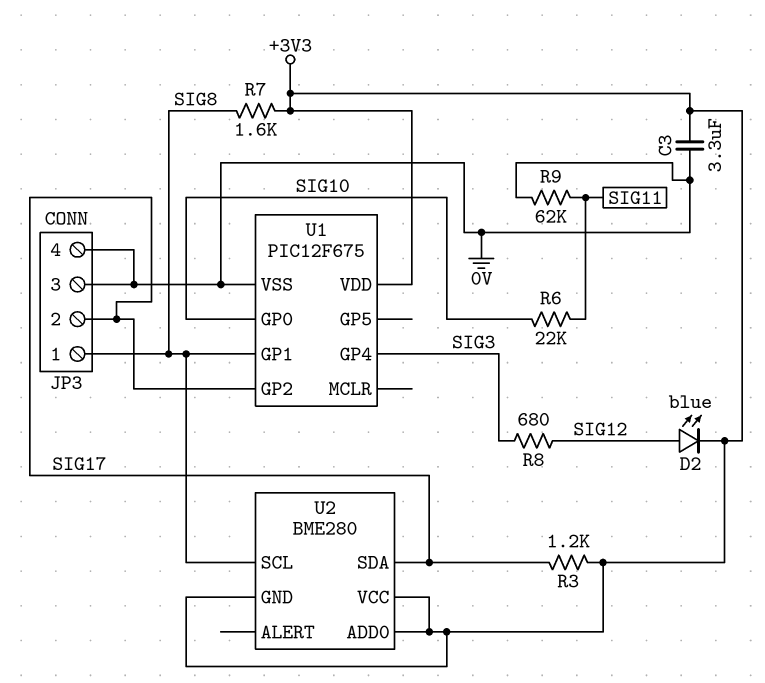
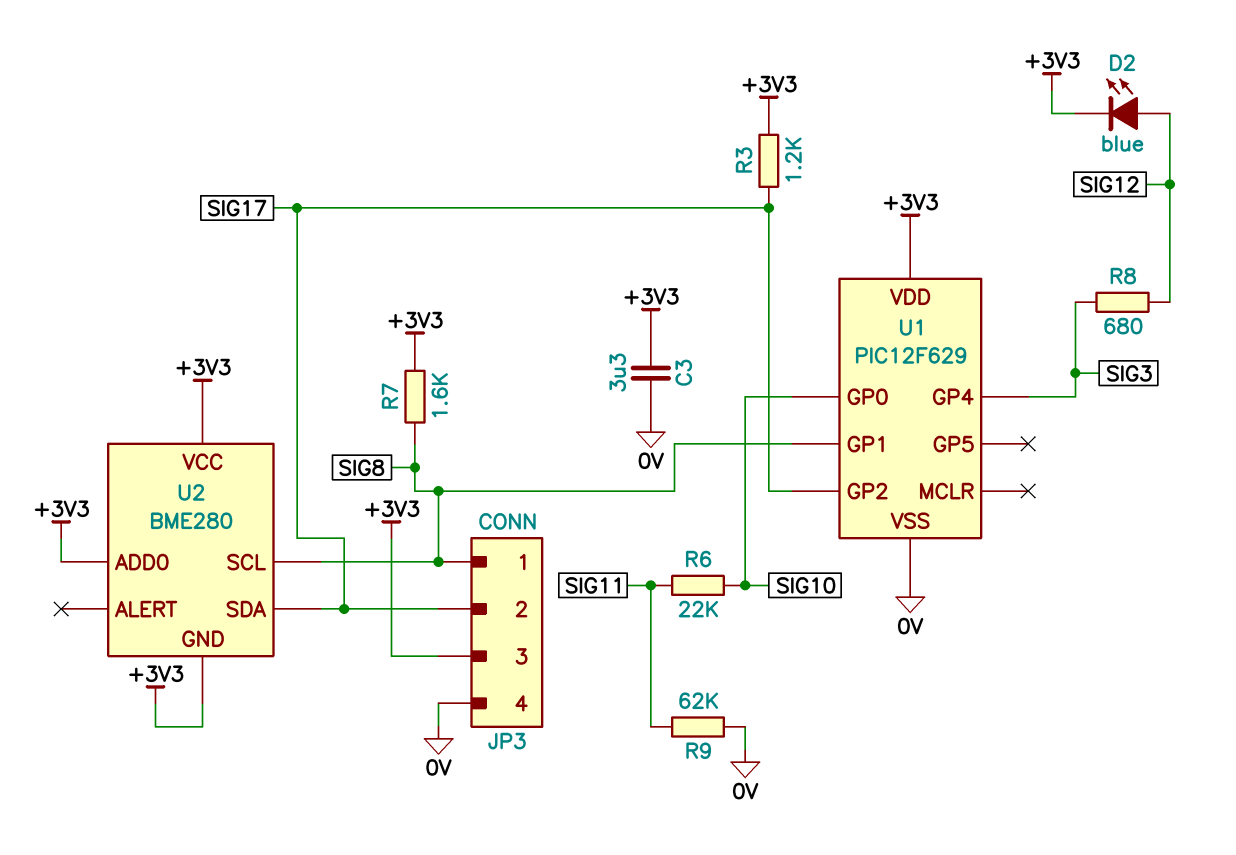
JP3 pin 3: 0V -> +3V3
U1: PIC12F675 -> PIC12F629

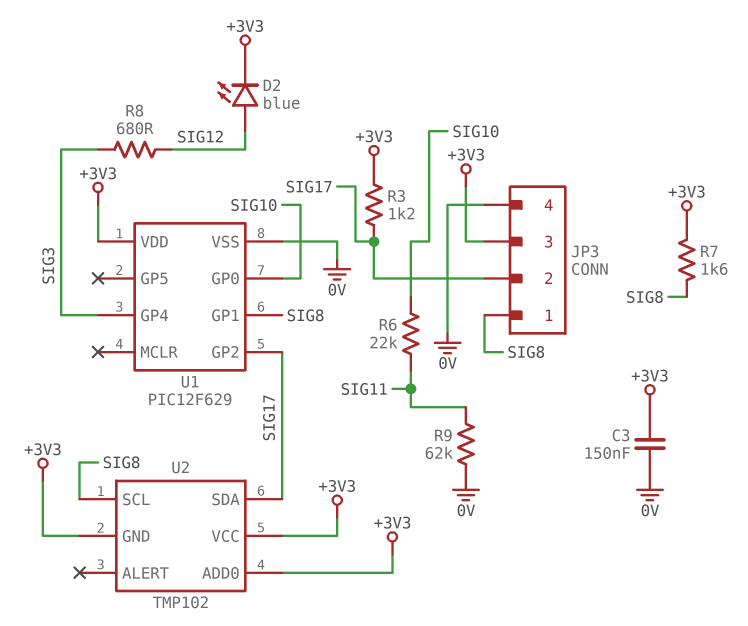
C3: 3.3uF (+3V3, 0V) -> 150nF (+3V3, 0V)
U2: BME280 -> TMP102

